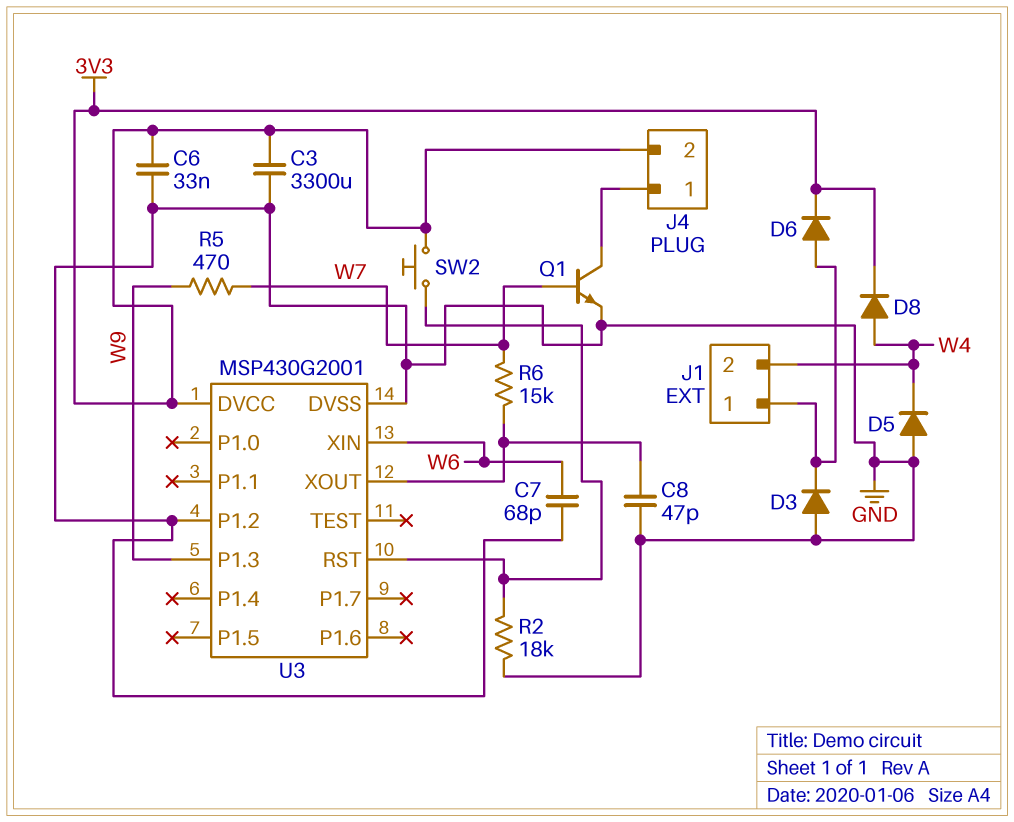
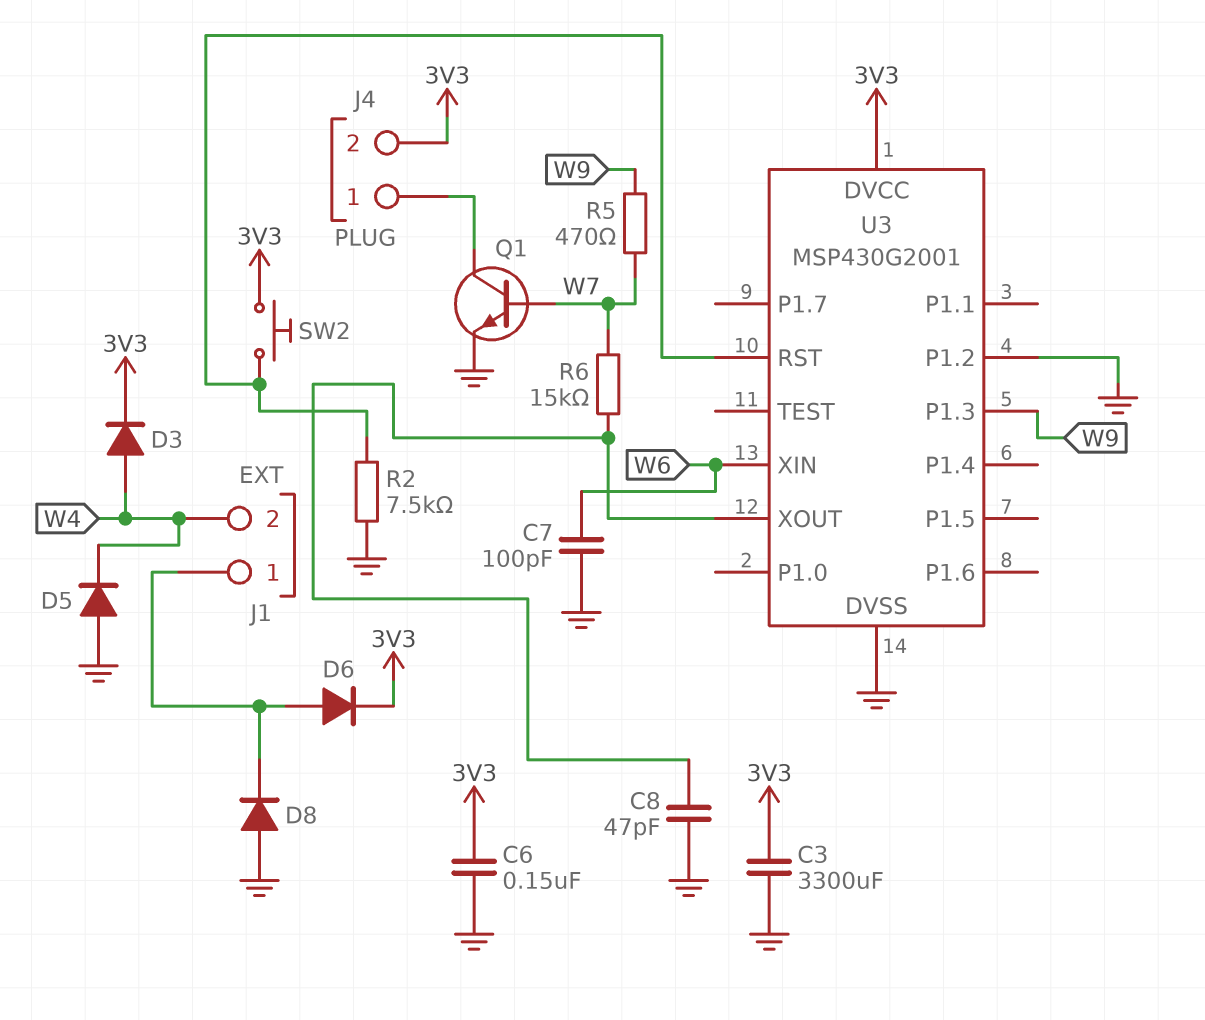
C6: 33nF (3V3, GND) -> 150nF (3V3, GND)
C7: 68pF (GND, W6) -> 100pF (GND, W6)
D3: diode (A GND, K J1/1) -> diode (A W4, K 3V3)
D8: diode (A W4, K 3V3) -> diode (A GND, K J1/1)
R2: 18k (GND, U3/RST) -> 7.5k (GND, U3/RST)

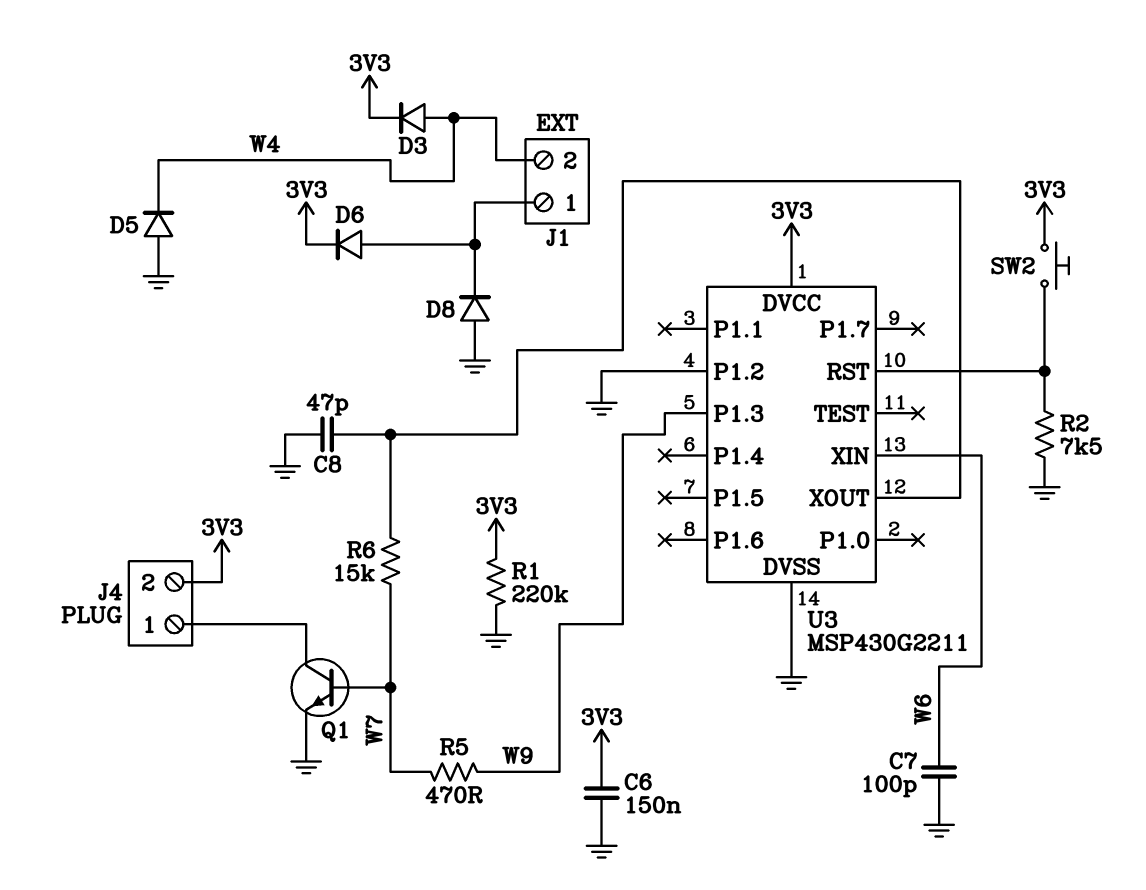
C3: 3300uF (3V3, GND) -> none
R1: none -> 220k (3V3, GND)
U3: MSP430G2001 -> MSP430G2211

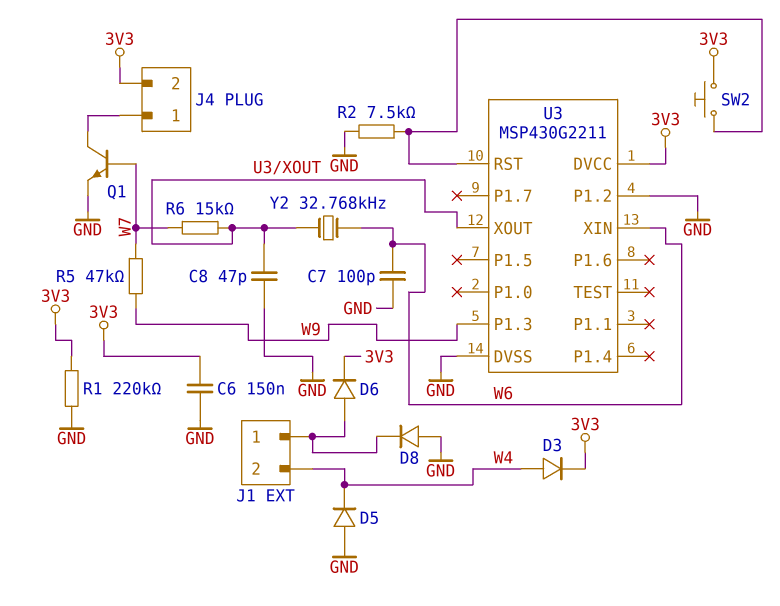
R5: 470 (W7, W9) -> 47k (W7, W9)
Y2: none -> 32.768kHz (U3/XOUT, W6)

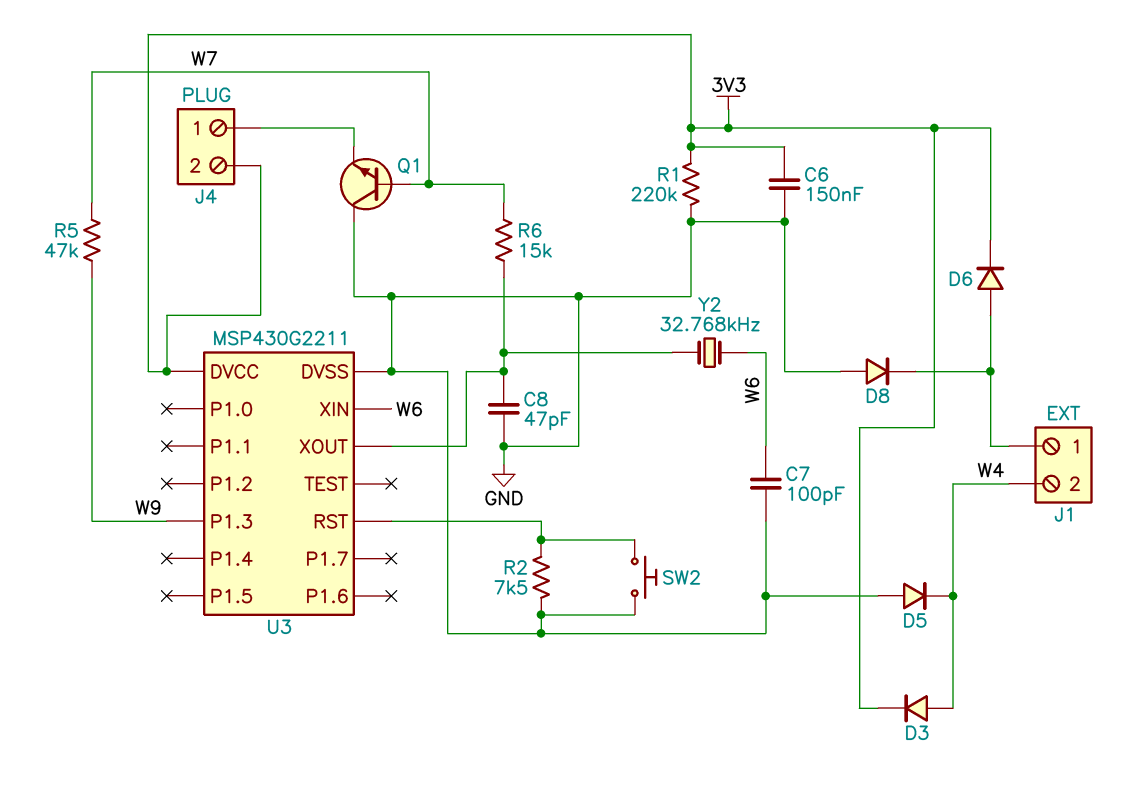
Q1: NPN (B W7, C J4/1, E GND) -> NPN (B W7, C GND, E J4/1)
SW2: button (3V3, U3/RST) -> button (GND, U3/RST)
U3 pin P1.2: GND -> none

